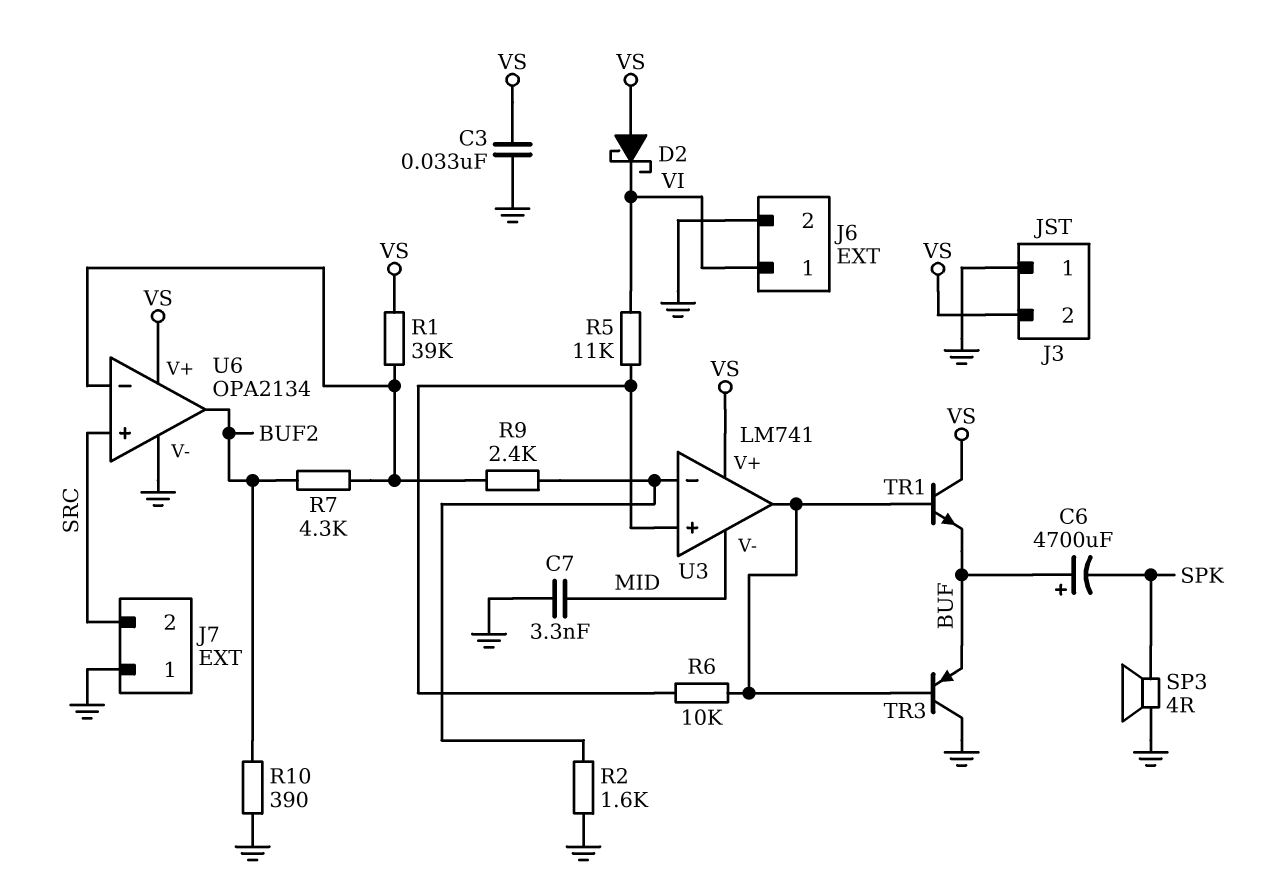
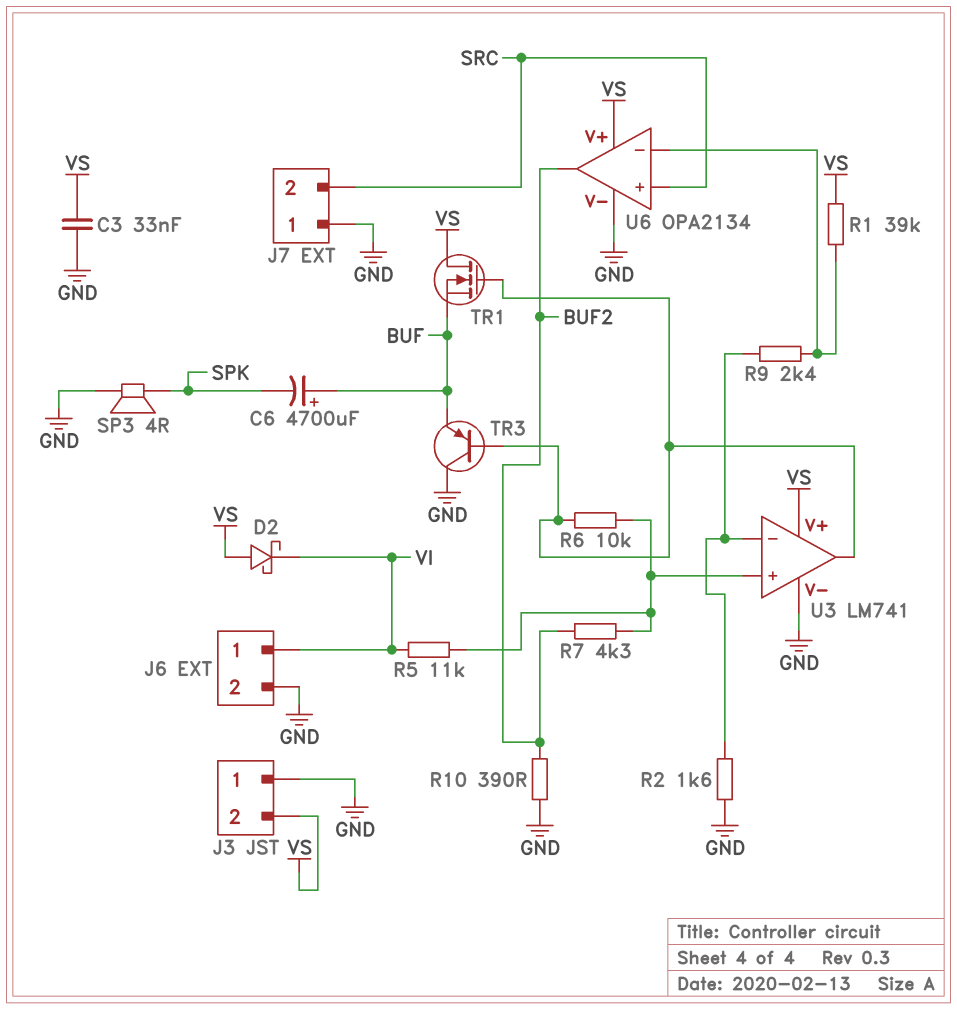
C7: 3.3nF (GND, MID) -> none
R7: 4.3k (BUF2, U6/in-) -> 4.3k (BUF2, U3/in+)
TR1: NPN (B U3/out, C VS, E BUF) -> NMOS (G U3/out, D VS, S BUF)
U3 pin V-: MID -> GND

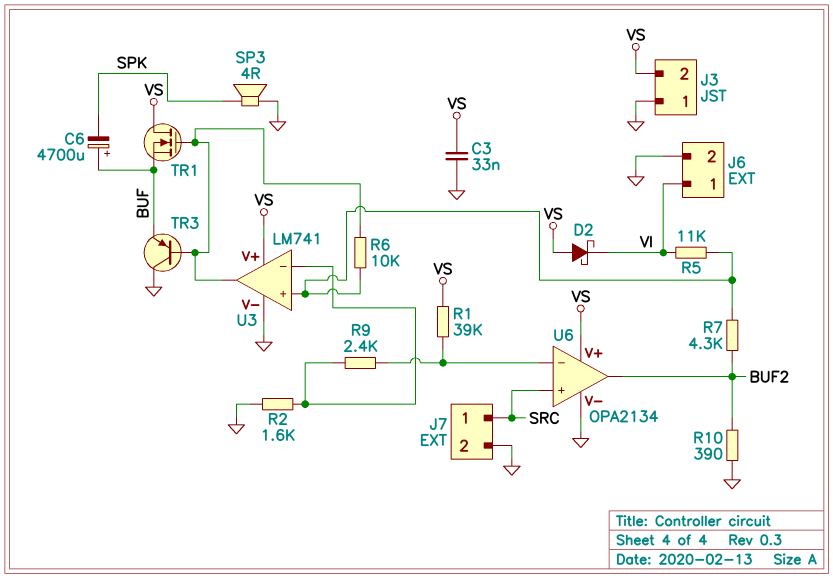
J7 pin 1: GND -> SRC
J7 pin 2: SRC -> GND

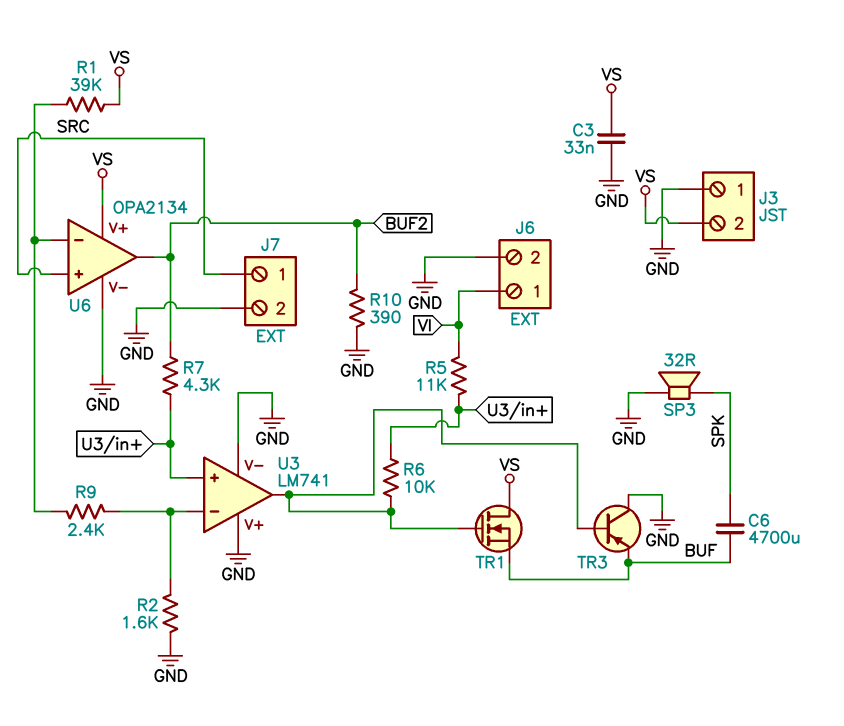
C6: 4700uF (plus BUF, minus SPK) -> 4700uF (BUF, SPK)
D2: schottky (A VS, K VI) -> none
SP3: speaker 4R (GND, SPK) -> speaker 32R (GND, SPK)
U3 pin V+: VS -> GND

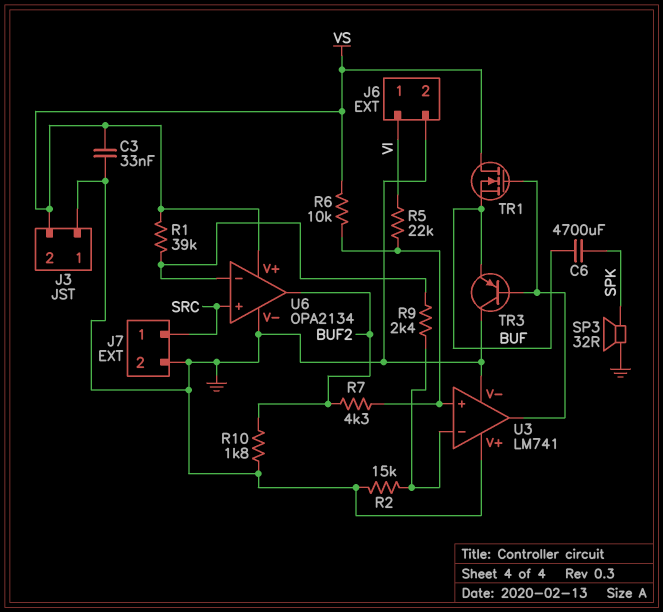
R2: 1.6k (GND, U3/in-) -> 15k (GND, U3/in-)
R5: 11k (U3/in+, VI) -> 22k (U3/in+, VI)
R6: 10k (U3/in+, U3/out) -> 10k (U3/in+, VS)
R10: 390 (BUF2, GND) -> 1.8k (BUF2, GND)

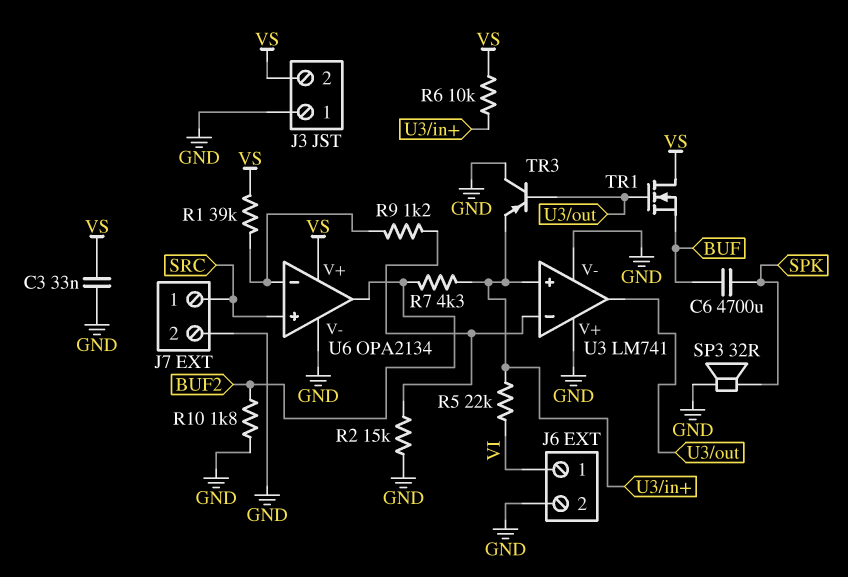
R9: 2.4k (U3/in-, U6/in-) -> 1.2k (U3/in-, U6/in-)
TR3: PNP (B U3/out, C GND, E BUF) -> PNP (B U3/out, C GND, E U3/in+)

